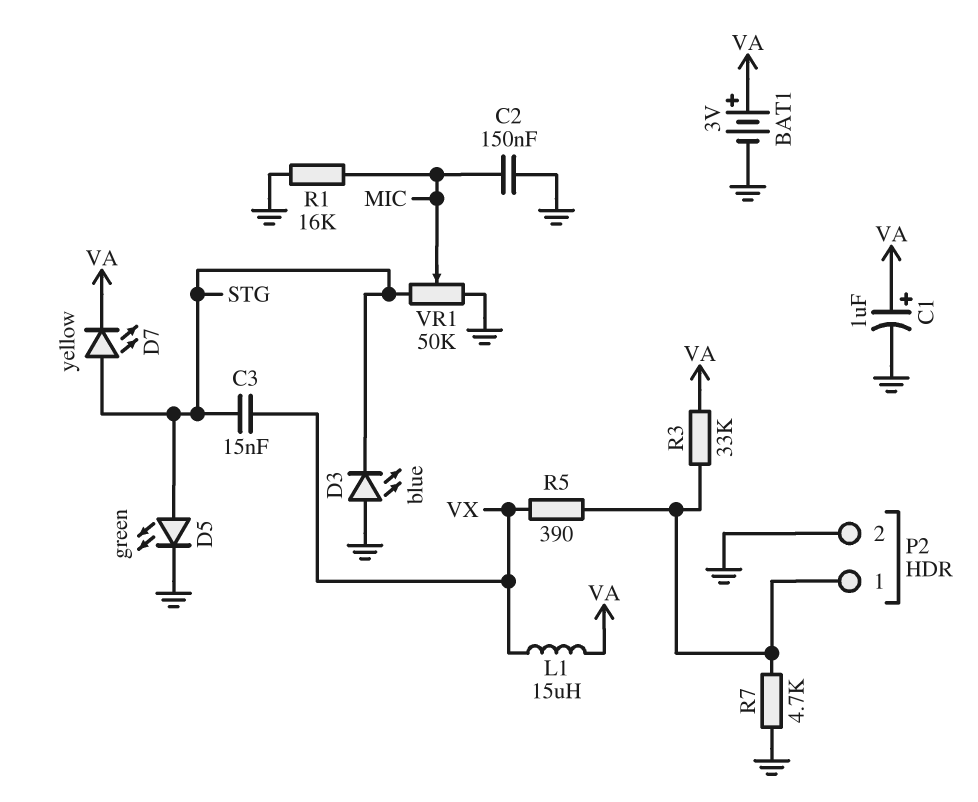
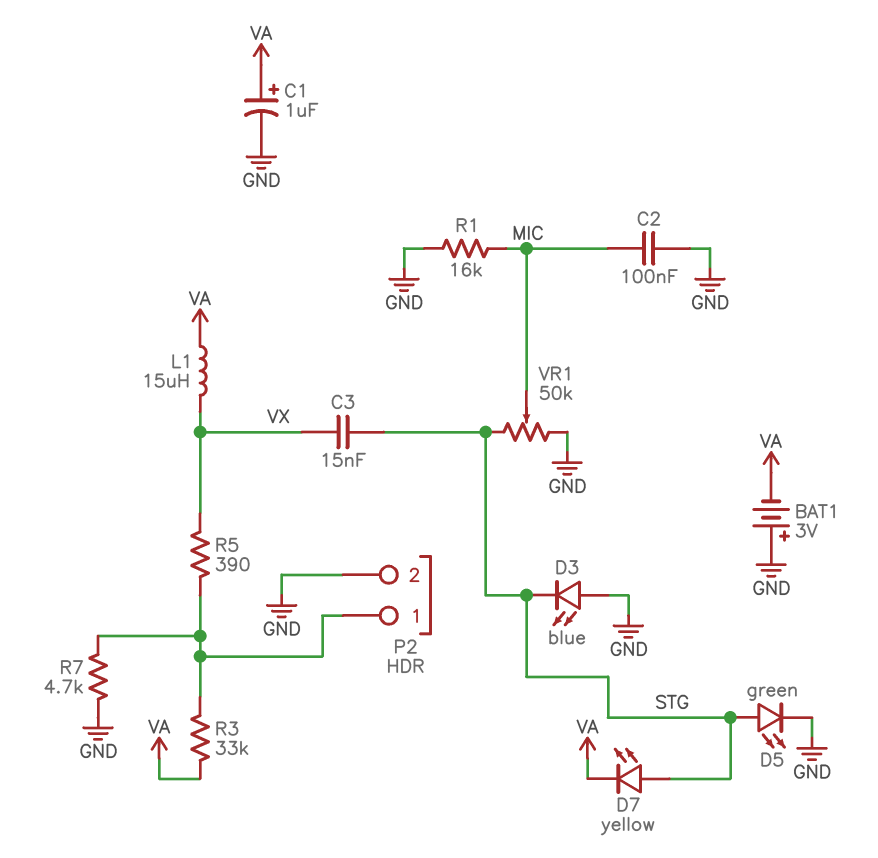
BAT1: 3V (plus VA, minus GND) -> 3V (plus GND, minus VA)
C2: 150nF (GND, MIC) -> 100nF (GND, MIC)

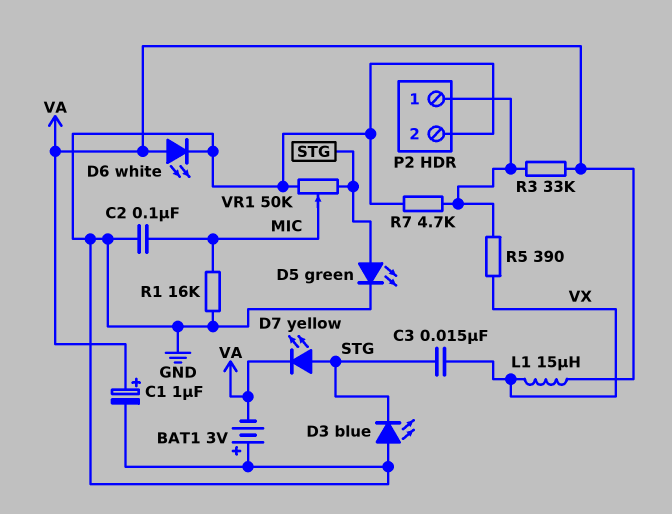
D6: none -> LED white (A VA, K GND)

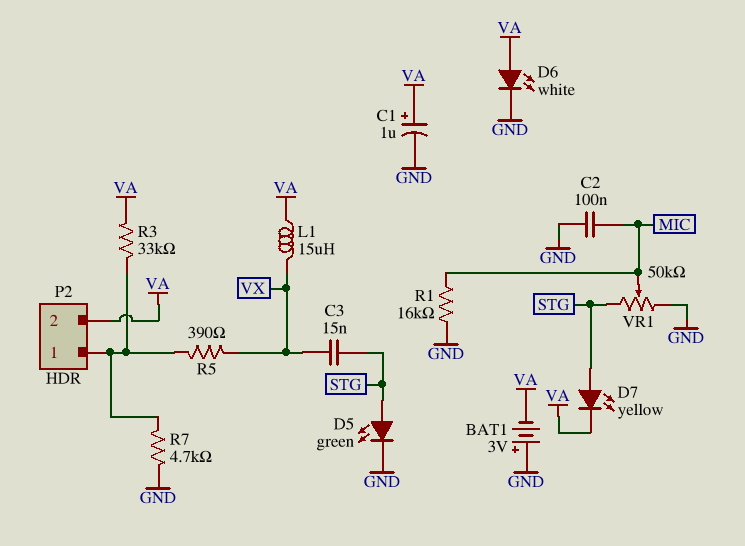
D3: LED blue (A GND, K STG) -> none
P2 pin 2: GND -> VA

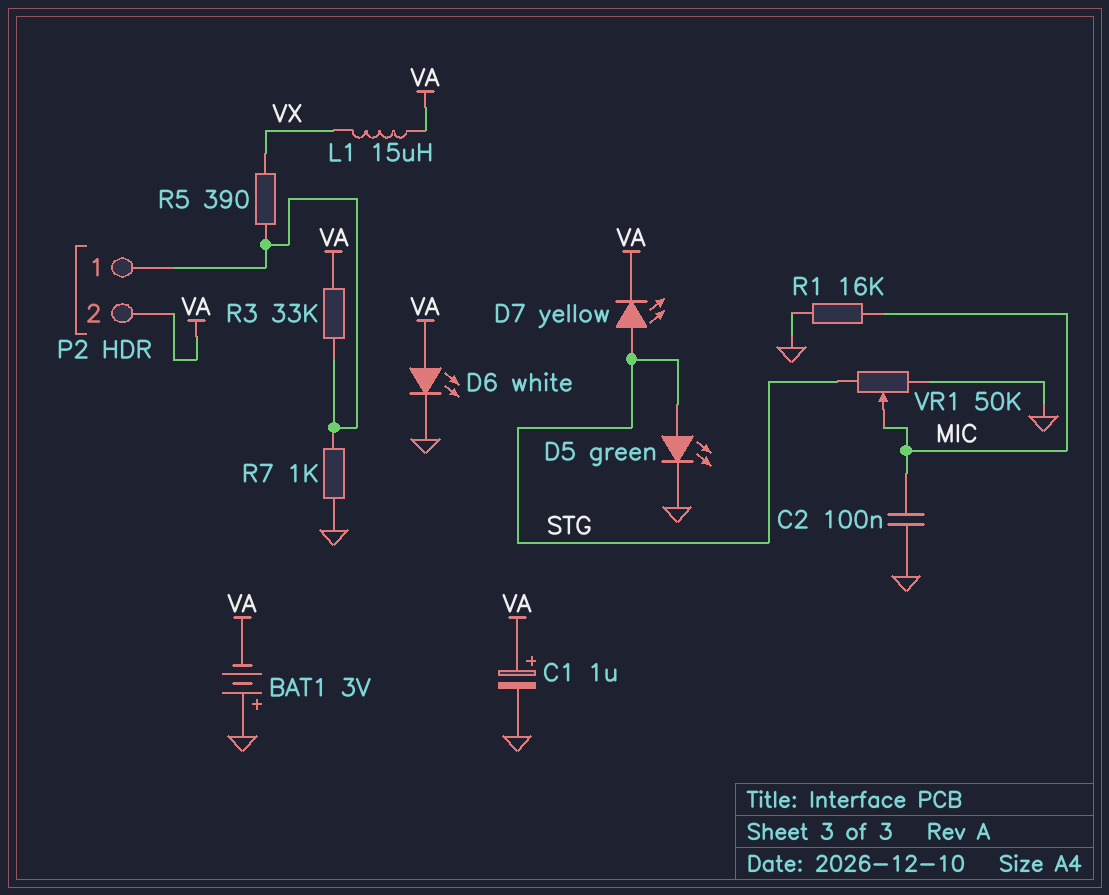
C3: 15nF (STG, VX) -> none
R7: 4.7k (GND, P2/1) -> 1k (GND, P2/1)

